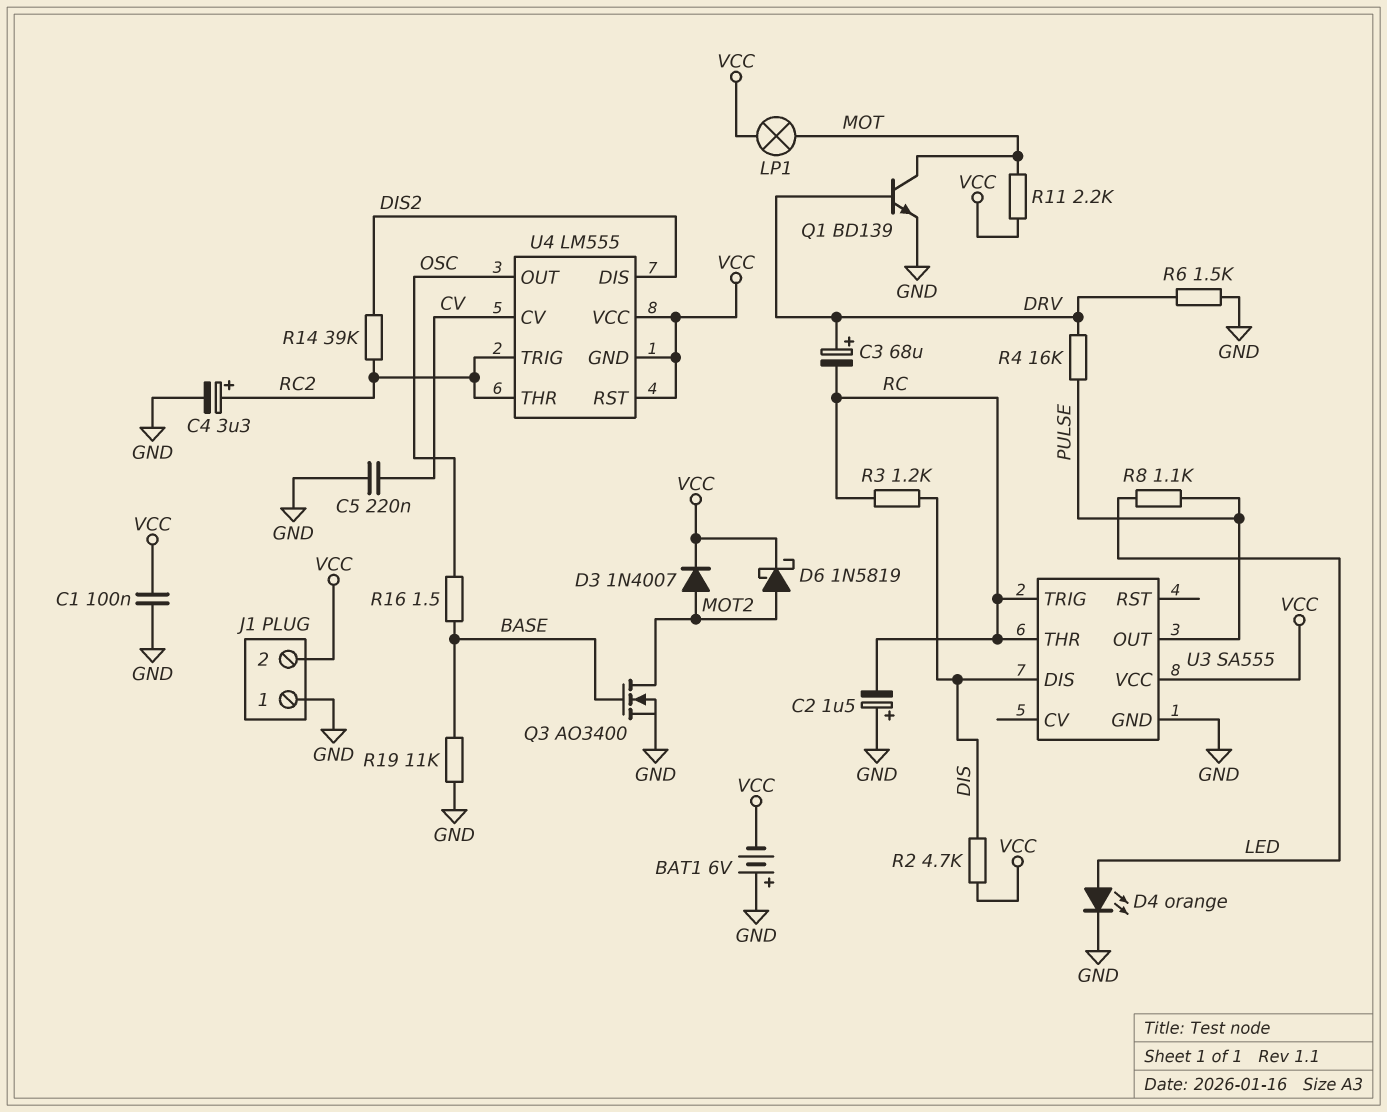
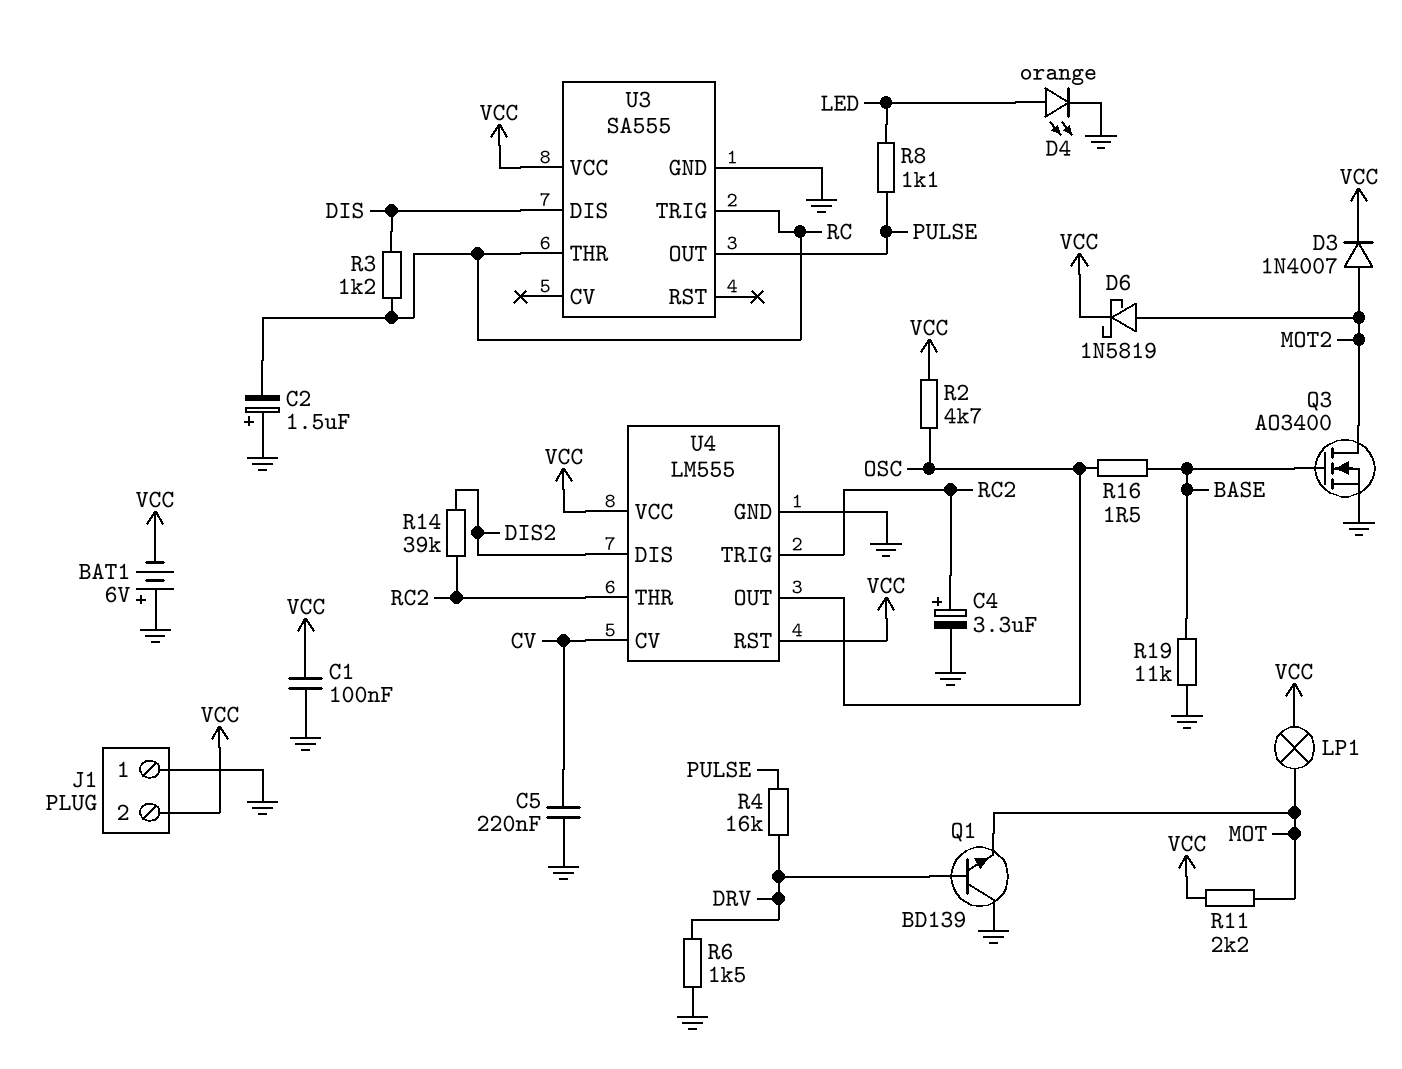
C3: 68uF (plus DRV, minus RC) -> none
Q1: NPN BD139 (B DRV, C MOT, E GND) -> NPN BD139 (B DRV, C GND, E MOT)
R2: 4.7k (DIS, VCC) -> 4.7k (OSC, VCC)
U4 pin GND: VCC -> GND

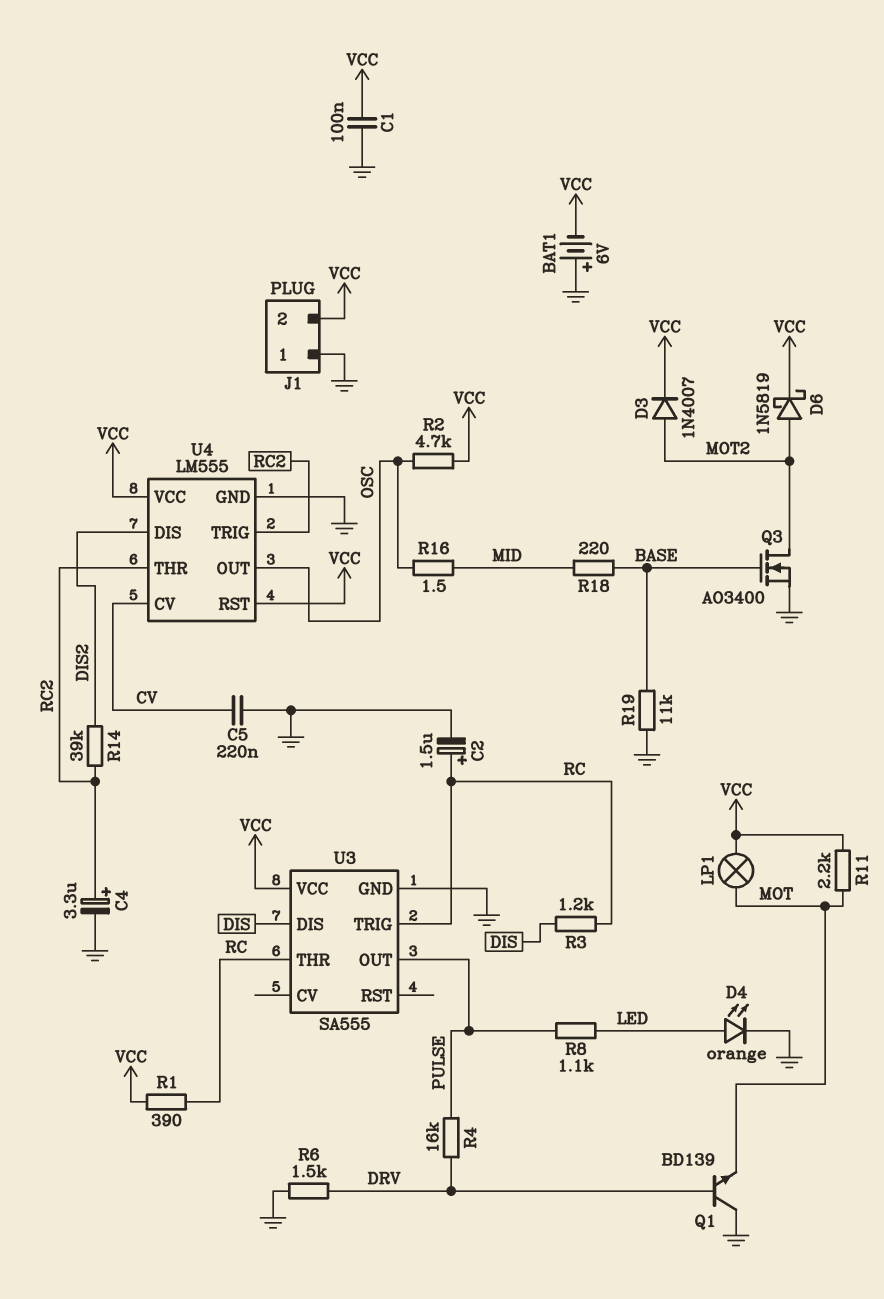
C2: 1.5uF (plus GND, minus RC) -> 1.5uF (plus RC, minus GND)
R1: none -> 390 (RC, VCC)
R16: 1.5 (BASE, OSC) -> 1.5 (MID, OSC)
R18: none -> 220 (BASE, MID)

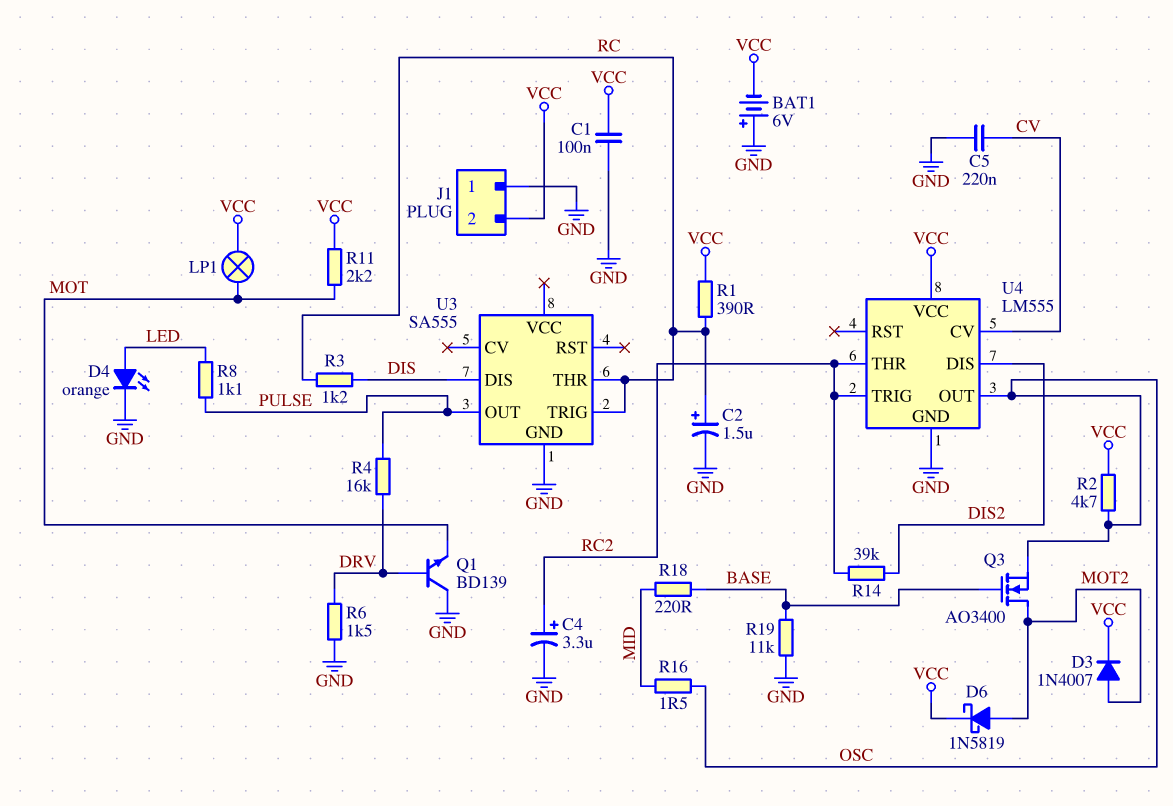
Q3: NMOS AO3400 (G BASE, D MOT2, S GND) -> NMOS AO3400 (G BASE, D MOT2, S OSC)
U3 pin VCC: VCC -> none
U4 pin RST: VCC -> none

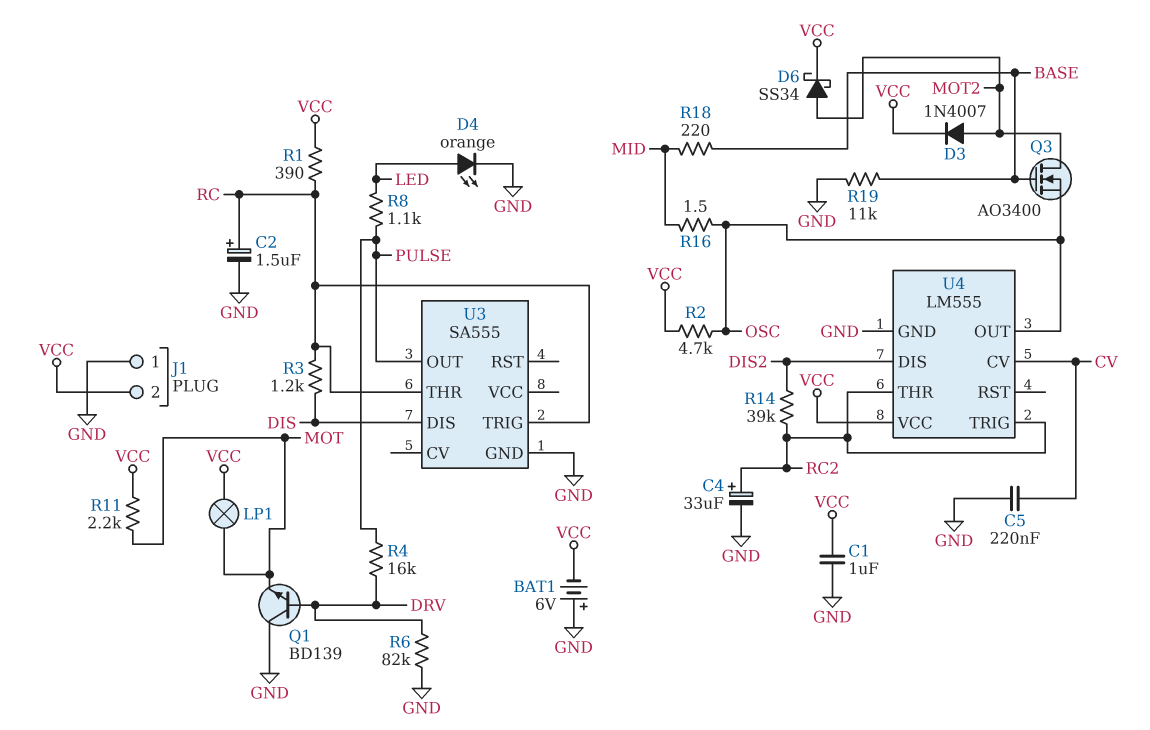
C1: 100nF (GND, VCC) -> 1uF (GND, VCC)
C4: 3.3uF (plus RC2, minus GND) -> 33uF (plus RC2, minus GND)
D6: schottky 1N5819 (A MOT2, K VCC) -> schottky SS34 (A MOT2, K VCC)
R6: 1.5k (DRV, GND) -> 82k (DRV, GND)

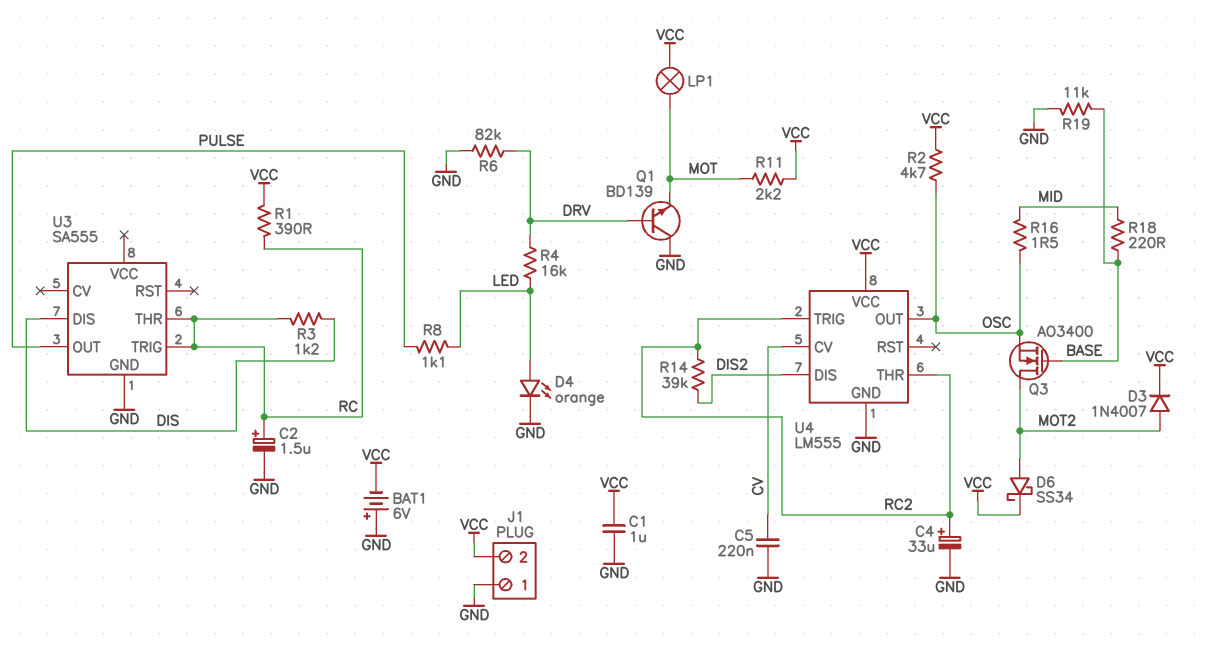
R4: 16k (DRV, PULSE) -> 16k (DRV, LED)

